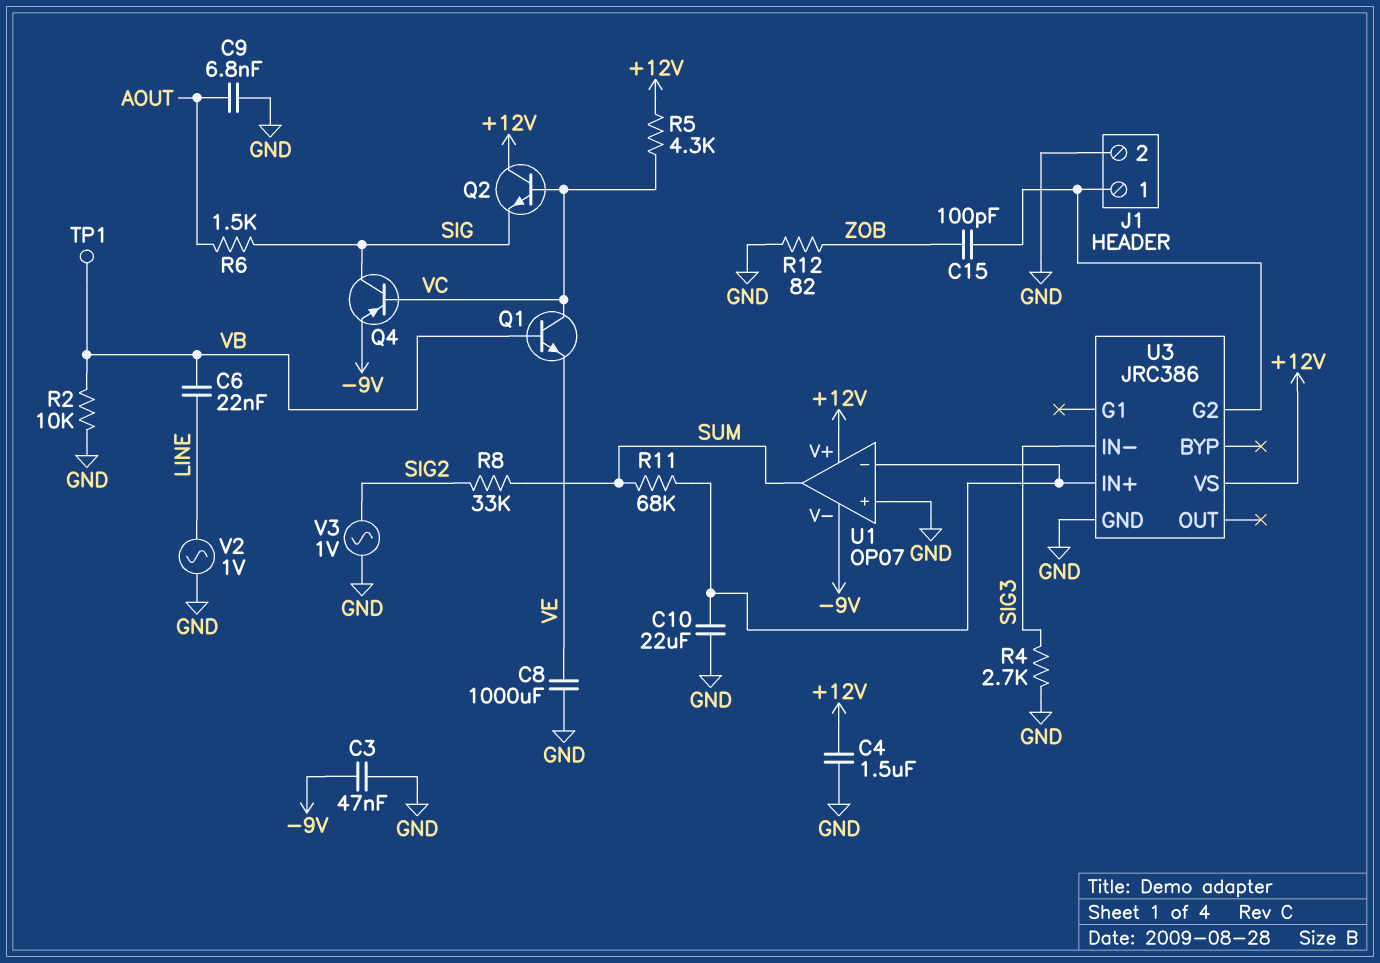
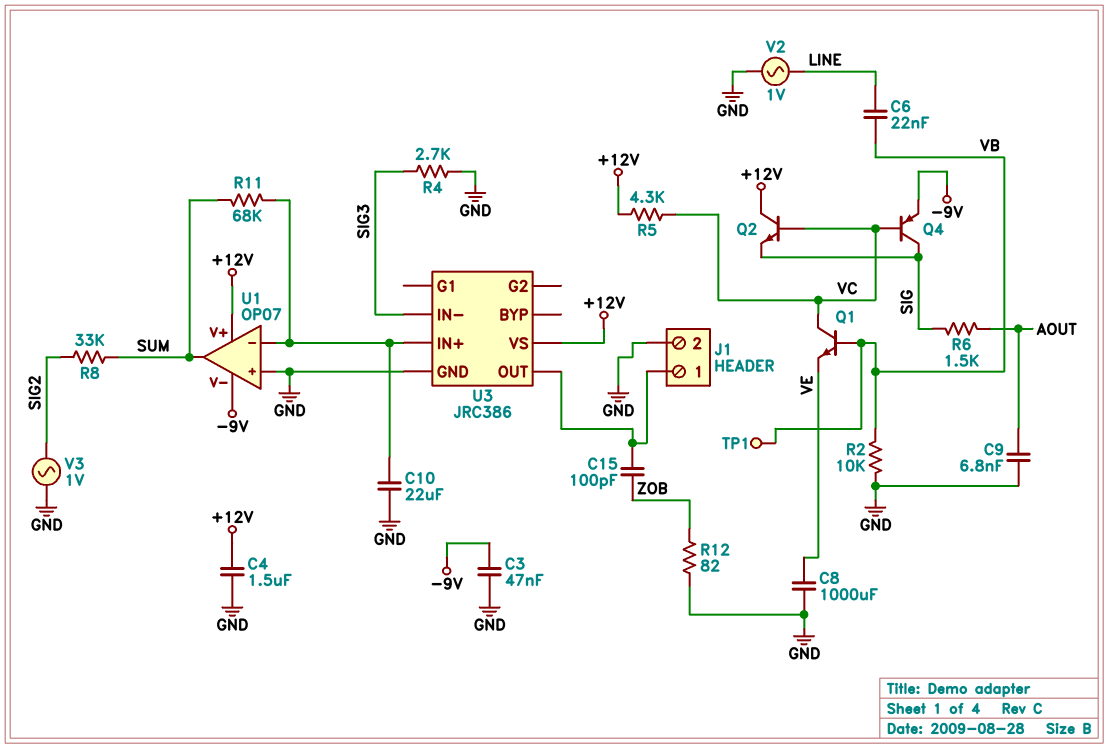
U3 pin G2: J1/1 -> none
U3 pin OUT: none -> J1/1

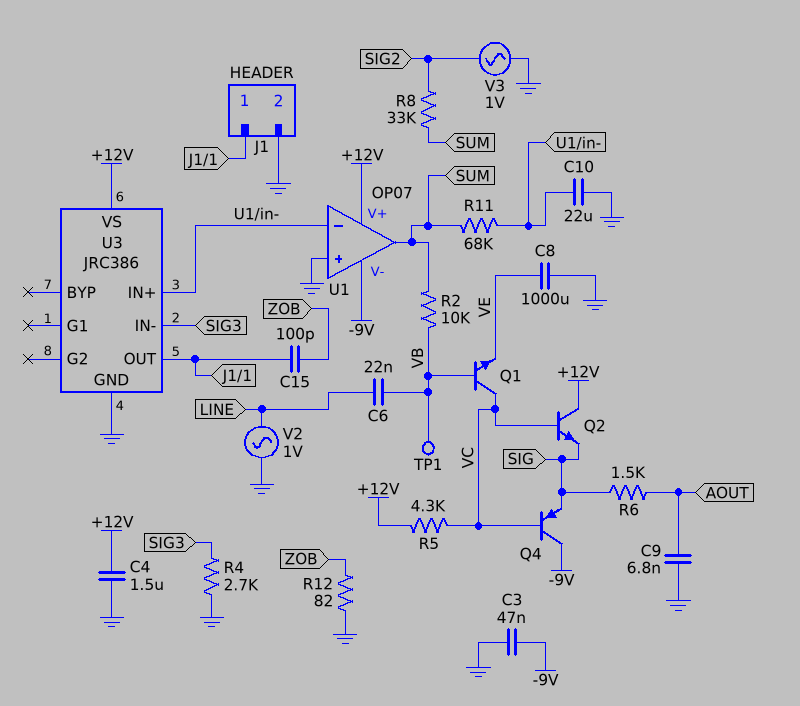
Q4: PNP (B VC, C SIG, E -9V) -> PNP (B VC, C -9V, E SIG)
R2: 10k (GND, VB) -> 10k (SUM, VB)

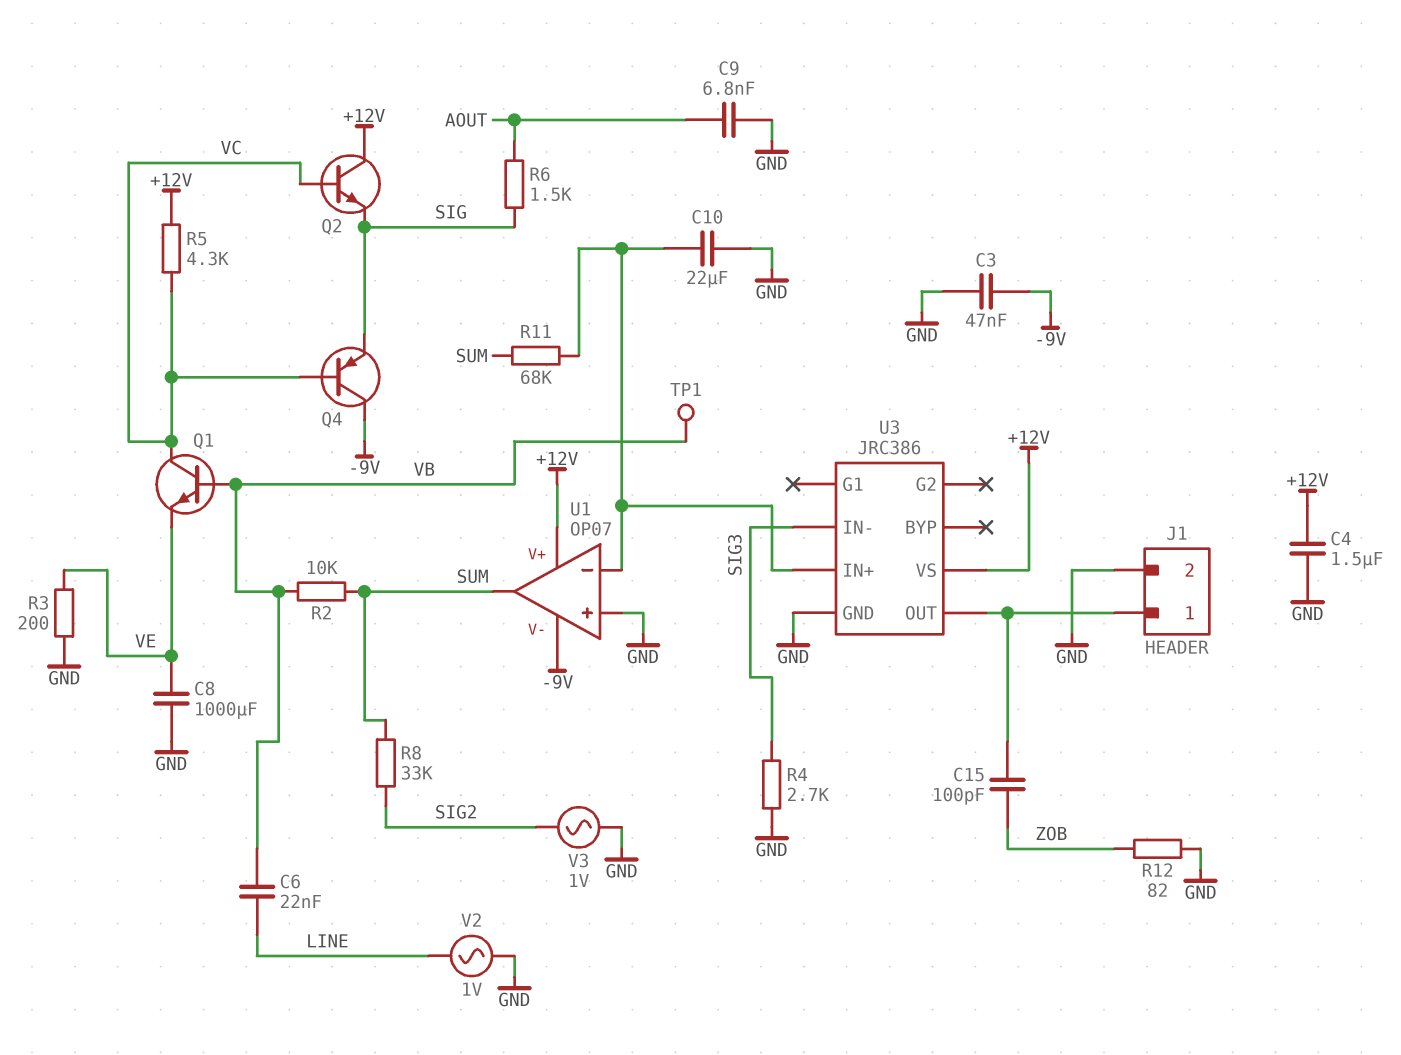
R3: none -> 200 (GND, VE)

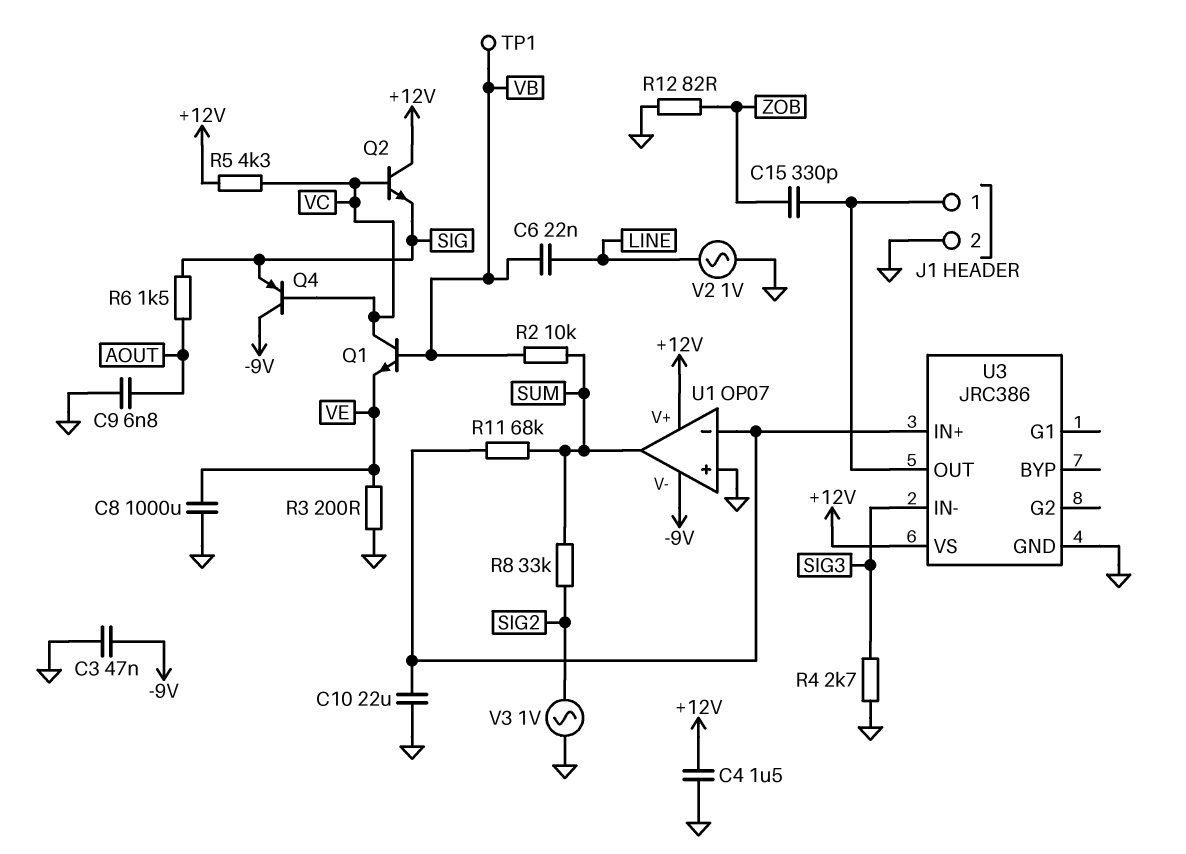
C15: 100pF (J1/1, ZOB) -> 330pF (J1/1, ZOB)

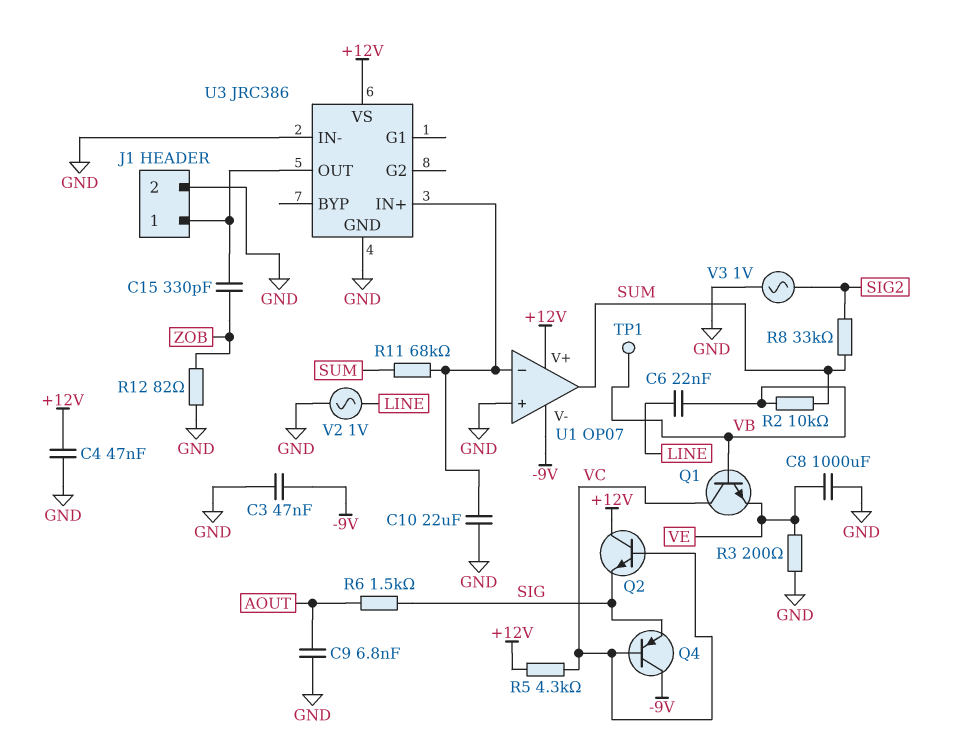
C4: 1.5uF (+12V, GND) -> 47nF (+12V, GND)
R4: 2.7k (GND, SIG3) -> none
U3 pin IN-: SIG3 -> GND

